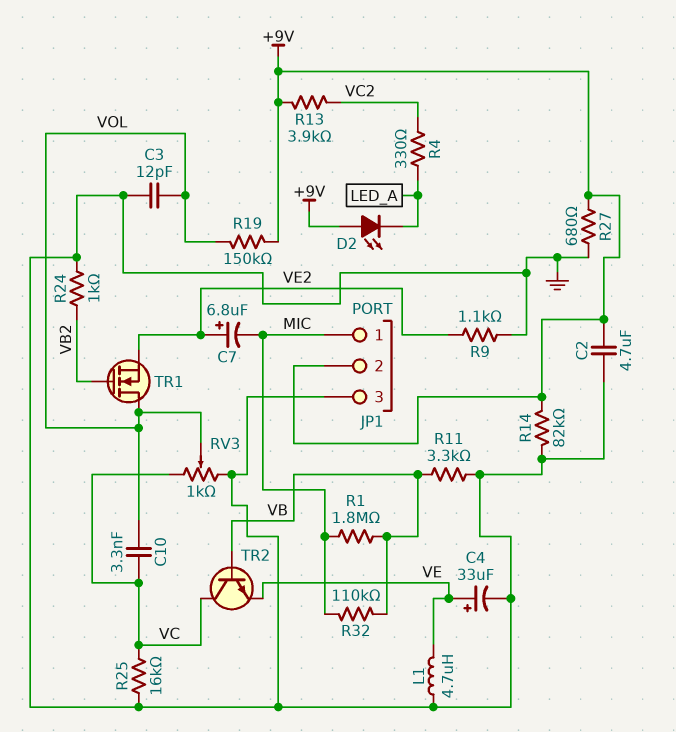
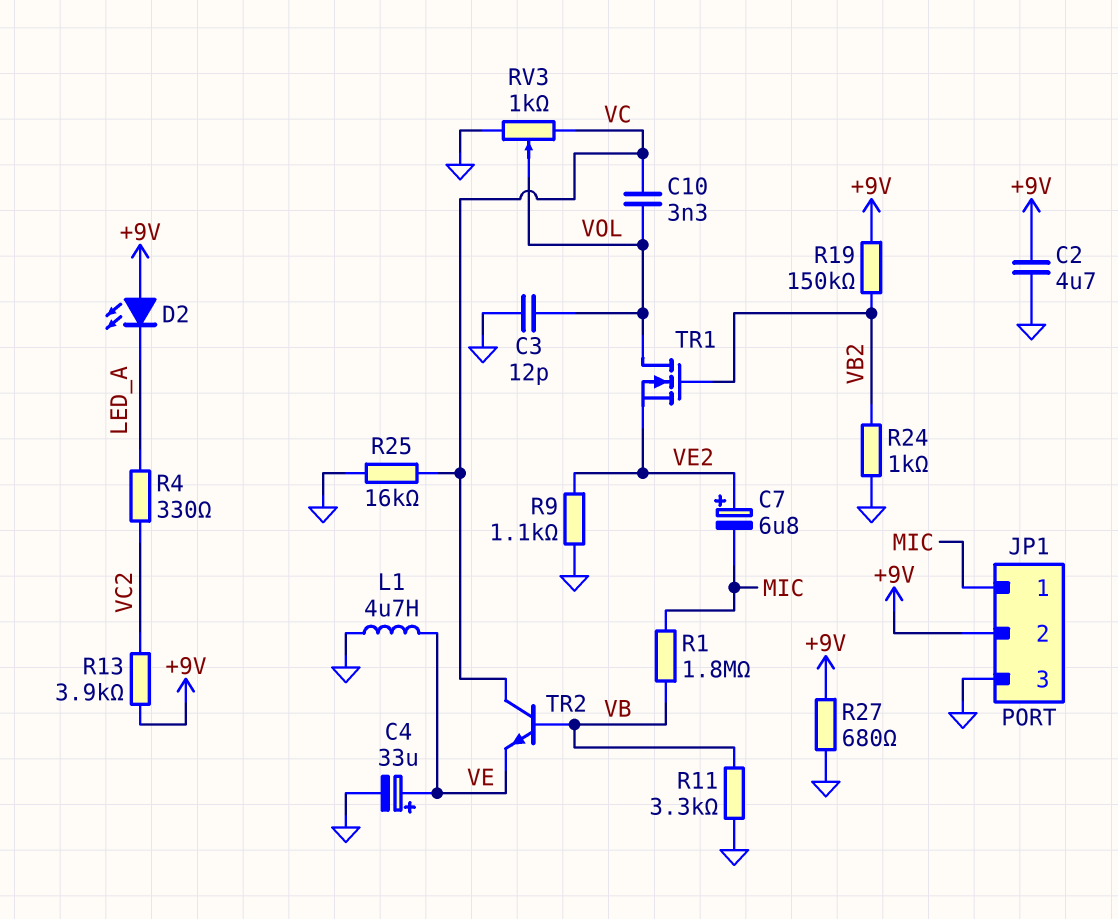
R14: 82k (+9V, GND) -> none
R19: 150k (+9V, VOL) -> 150k (+9V, VB2)
R32: 110k (MIC, VB) -> none

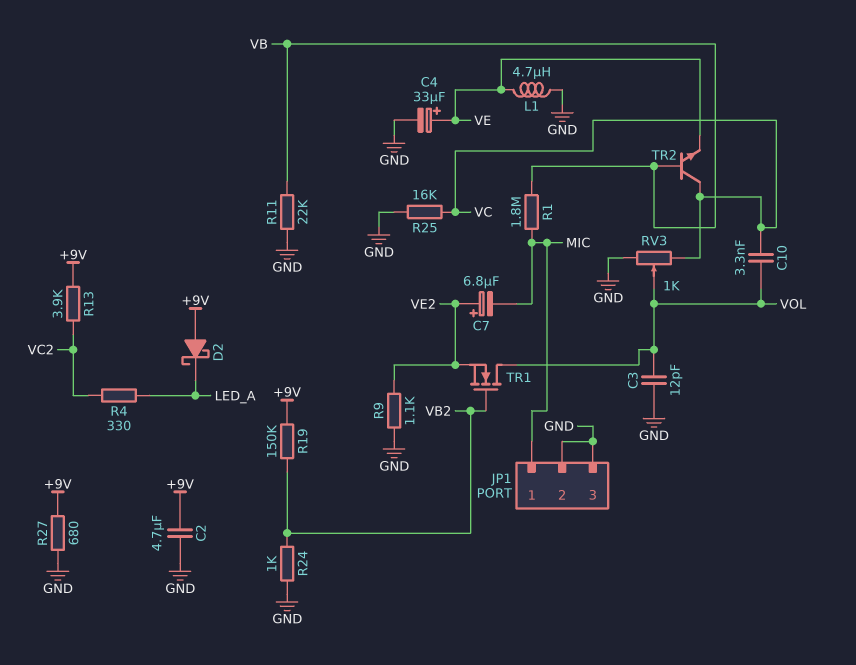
D2: LED (A +9V, K LED_A) -> schottky (A +9V, K LED_A)
JP1 pin 2: +9V -> GND
R11: 3.3k (GND, VB) -> 22k (GND, VB)

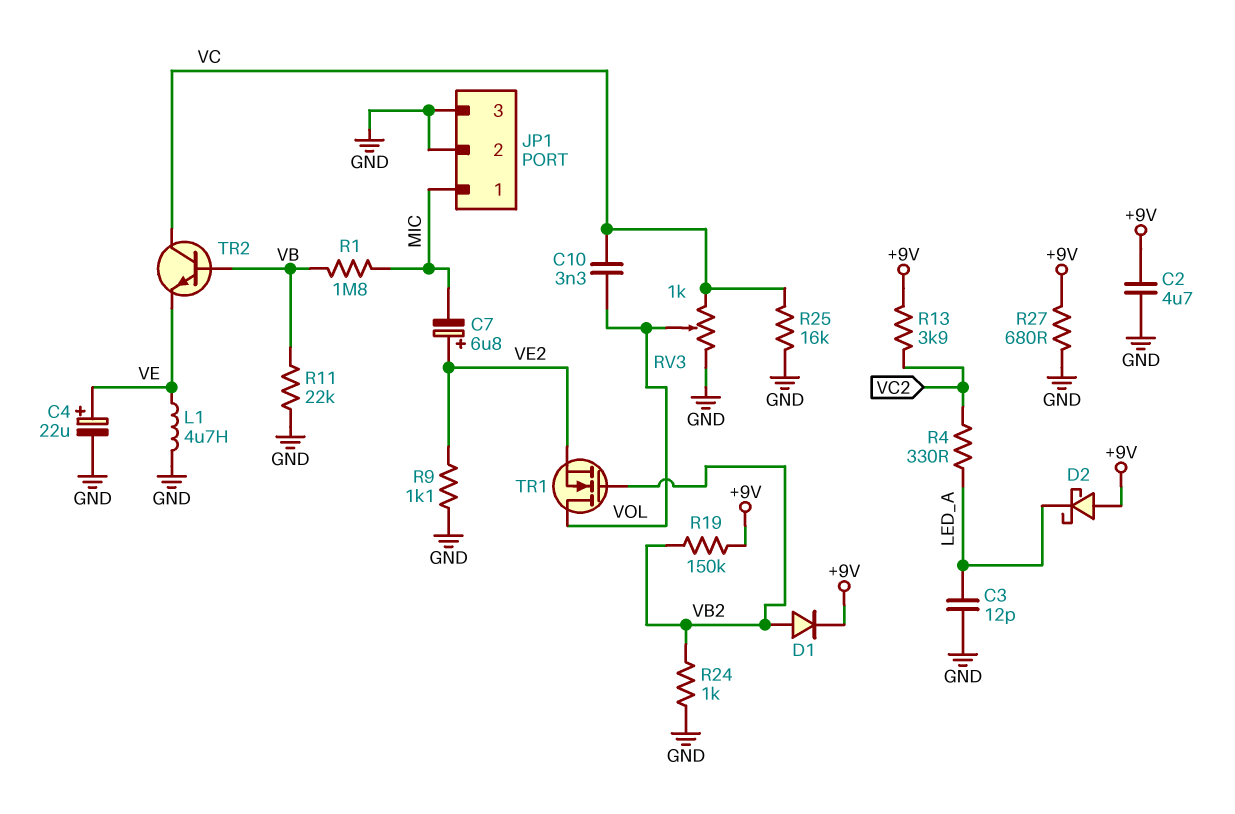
C3: 12pF (GND, VOL) -> 12pF (GND, LED_A)
C4: 33uF (plus VE, minus GND) -> 22uF (plus VE, minus GND)
D1: none -> diode (A VB2, K +9V)

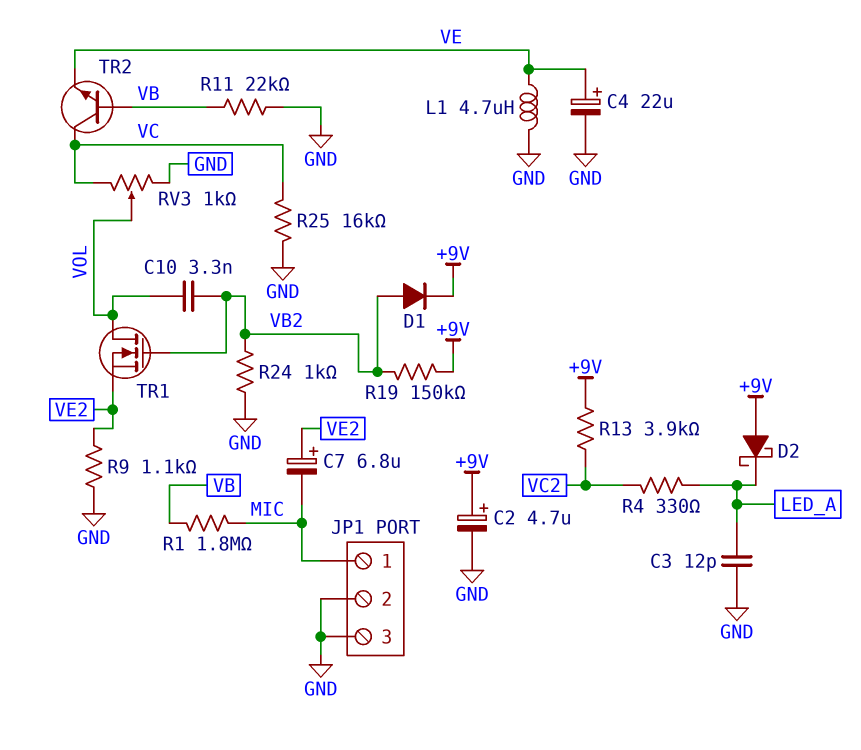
C2: 4.7uF (+9V, GND) -> 4.7uF (plus +9V, minus GND)
C10: 3.3nF (VC, VOL) -> 3.3nF (VB2, VOL)
R27: 680 (+9V, GND) -> none

